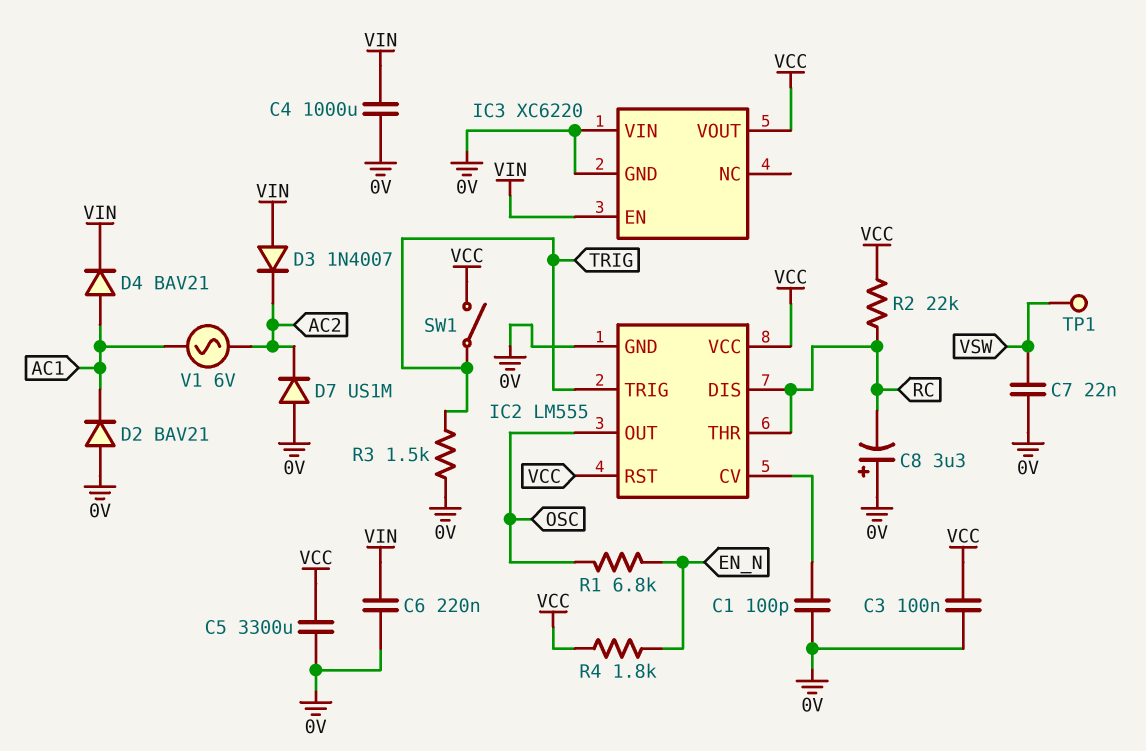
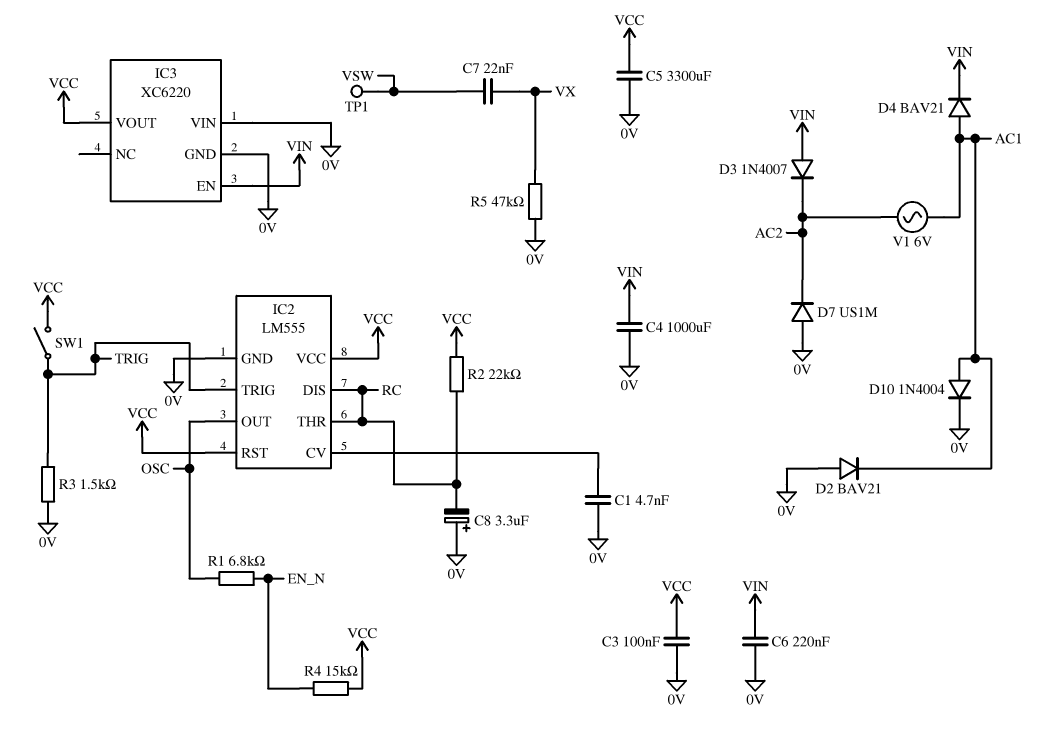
C1: 100pF (0V, IC2/CV) -> 4.7nF (0V, IC2/CV)
C7: 22nF (0V, VSW) -> 22nF (VSW, VX)
D10: none -> diode 1N4004 (A AC1, K 0V)
R4: 1.8k (EN_N, VCC) -> 15k (EN_N, VCC)
R5: none -> 47k (0V, VX)

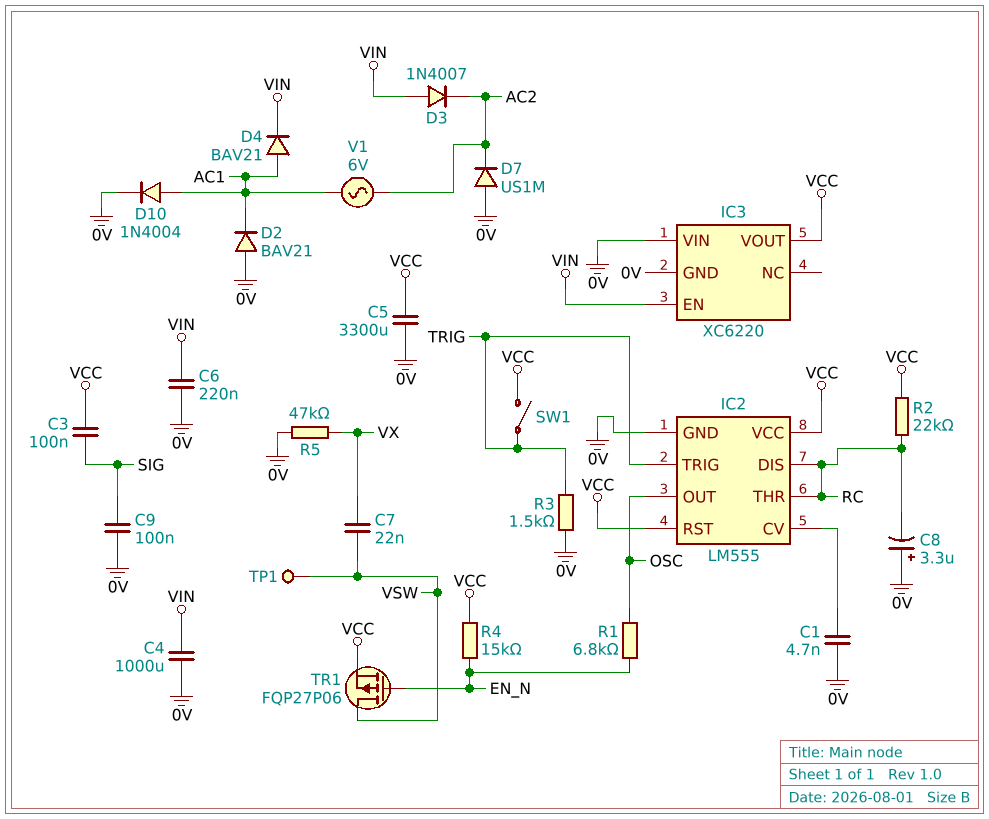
C3: 100nF (0V, VCC) -> 100nF (SIG, VCC)
C9: none -> 100nF (0V, SIG)
TR1: none -> PMOS FQP27P06 (G EN_N, D VSW, S VCC)

